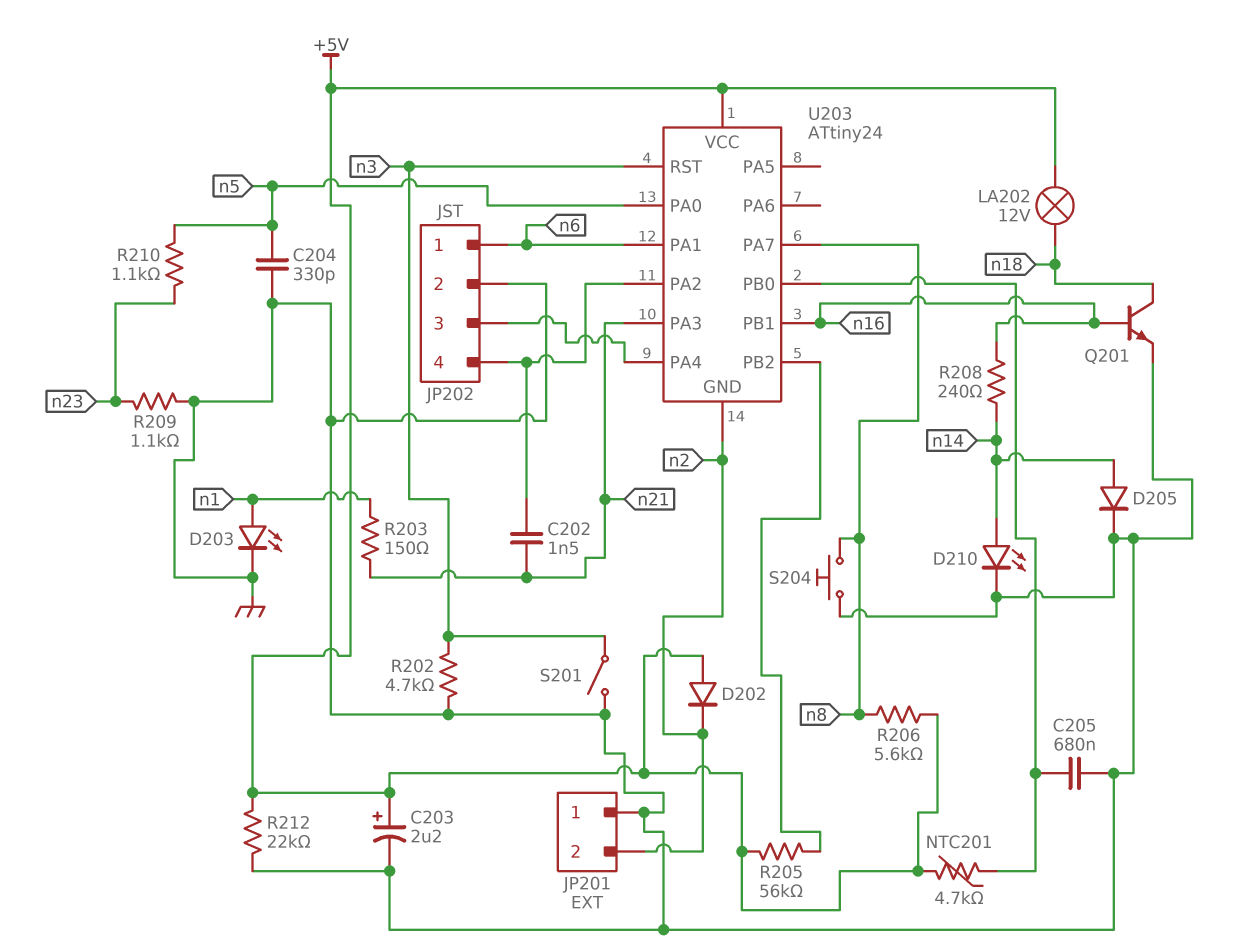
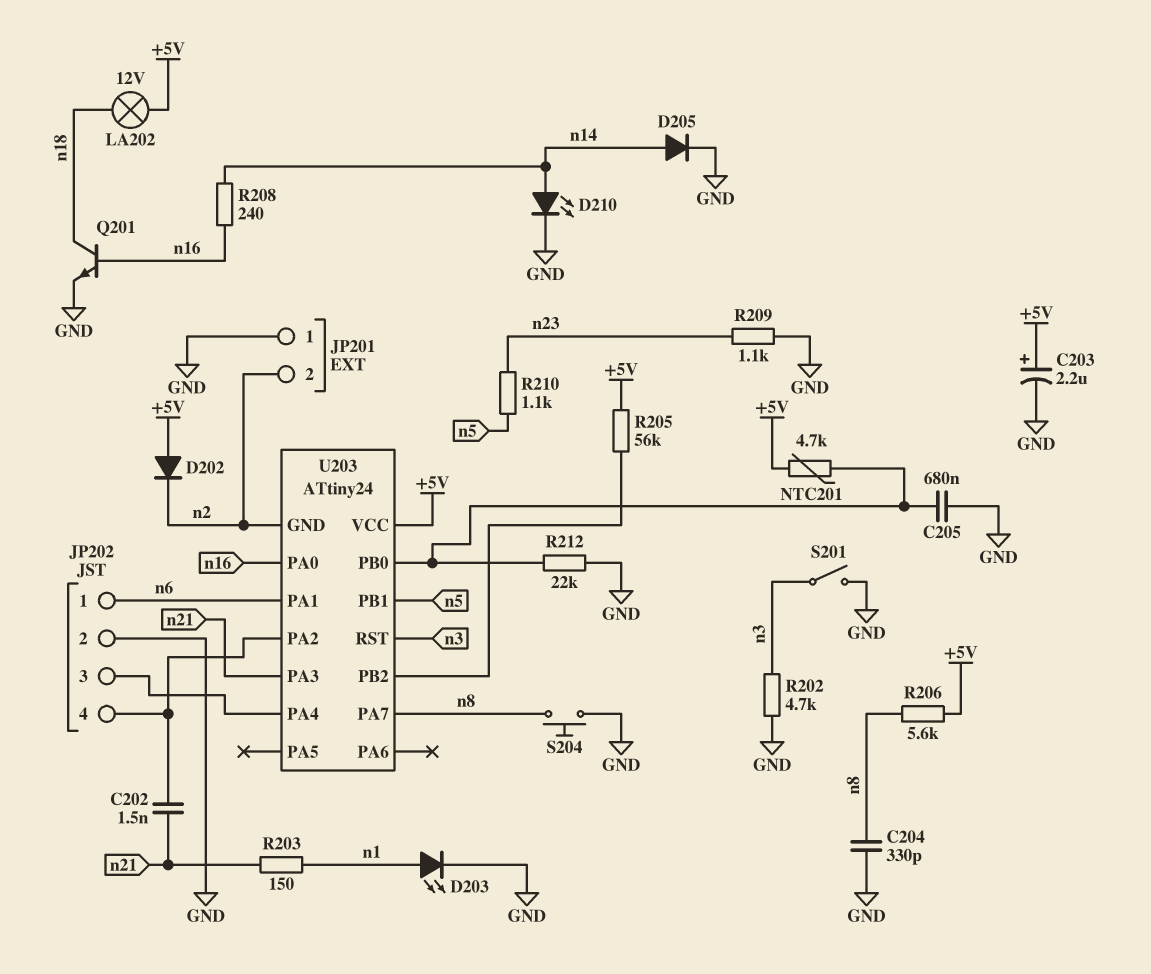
C204: 330pF (GND, n5) -> 330pF (GND, n8)
R212: 22k (+5V, GND) -> 22k (GND, U203/PB0)
U203 pin PA0: n5 -> n16
U203 pin PB1: n16 -> n5

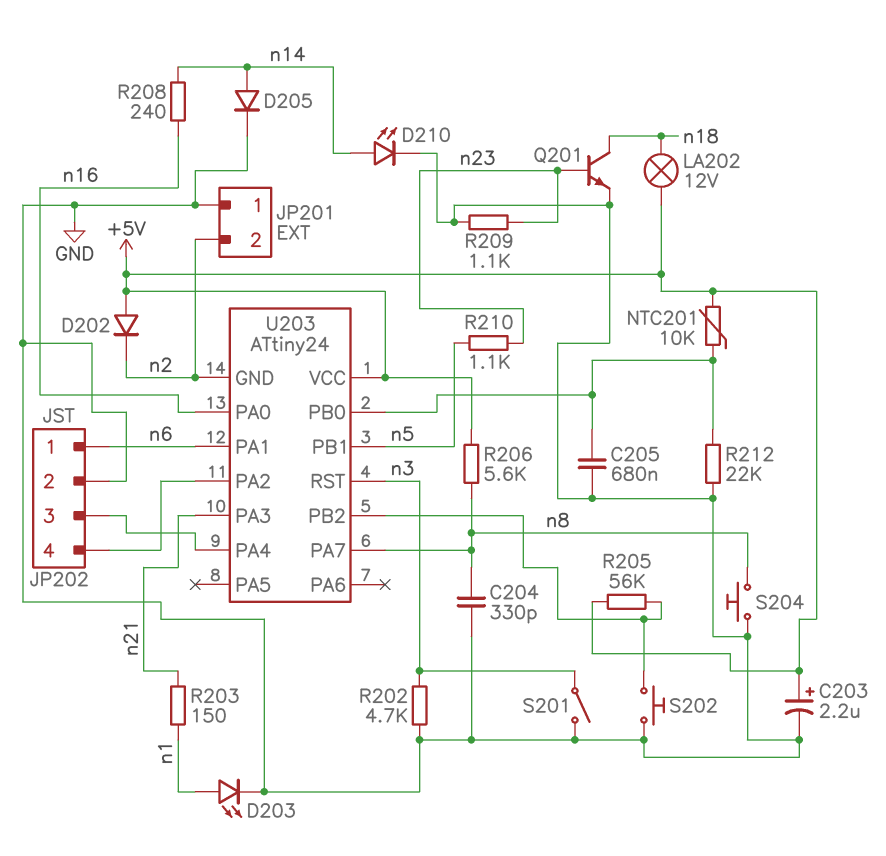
C202: 1.5nF (JP202/4, n21) -> none
NTC201: 4.7k (+5V, U203/PB0) -> 10k (+5V, U203/PB0)
Q201: NPN (B n16, C n18, E GND) -> NPN (B n23, C n18, E GND)
S202: none -> button (GND, U203/PB2)

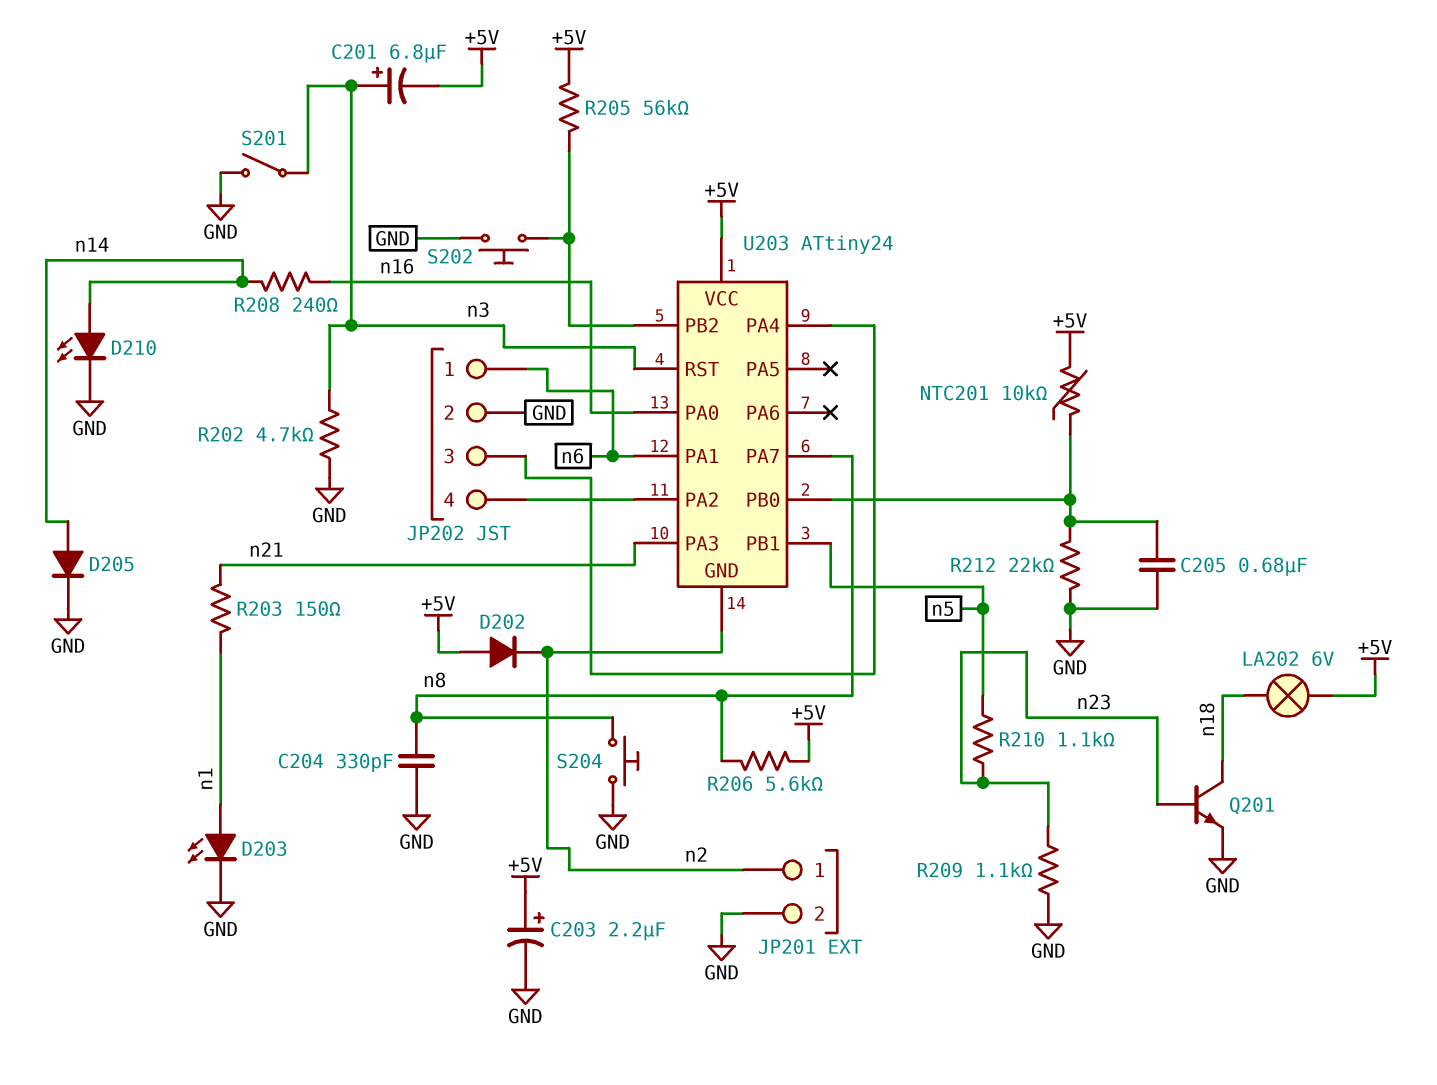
C201: none -> 6.8uF (plus n3, minus +5V)
JP201 pin 1: GND -> n2
JP201 pin 2: n2 -> GND
LA202: lamp 12V (+5V, n18) -> lamp 6V (+5V, n18)

